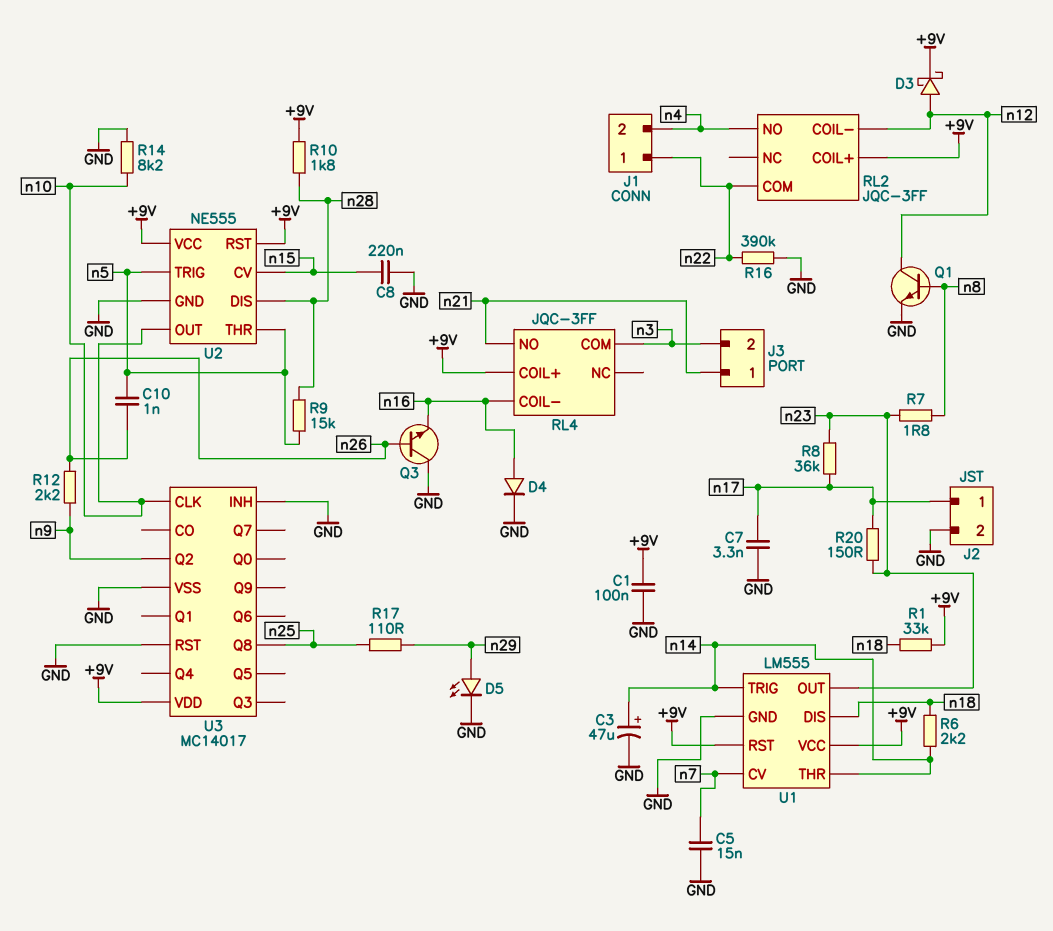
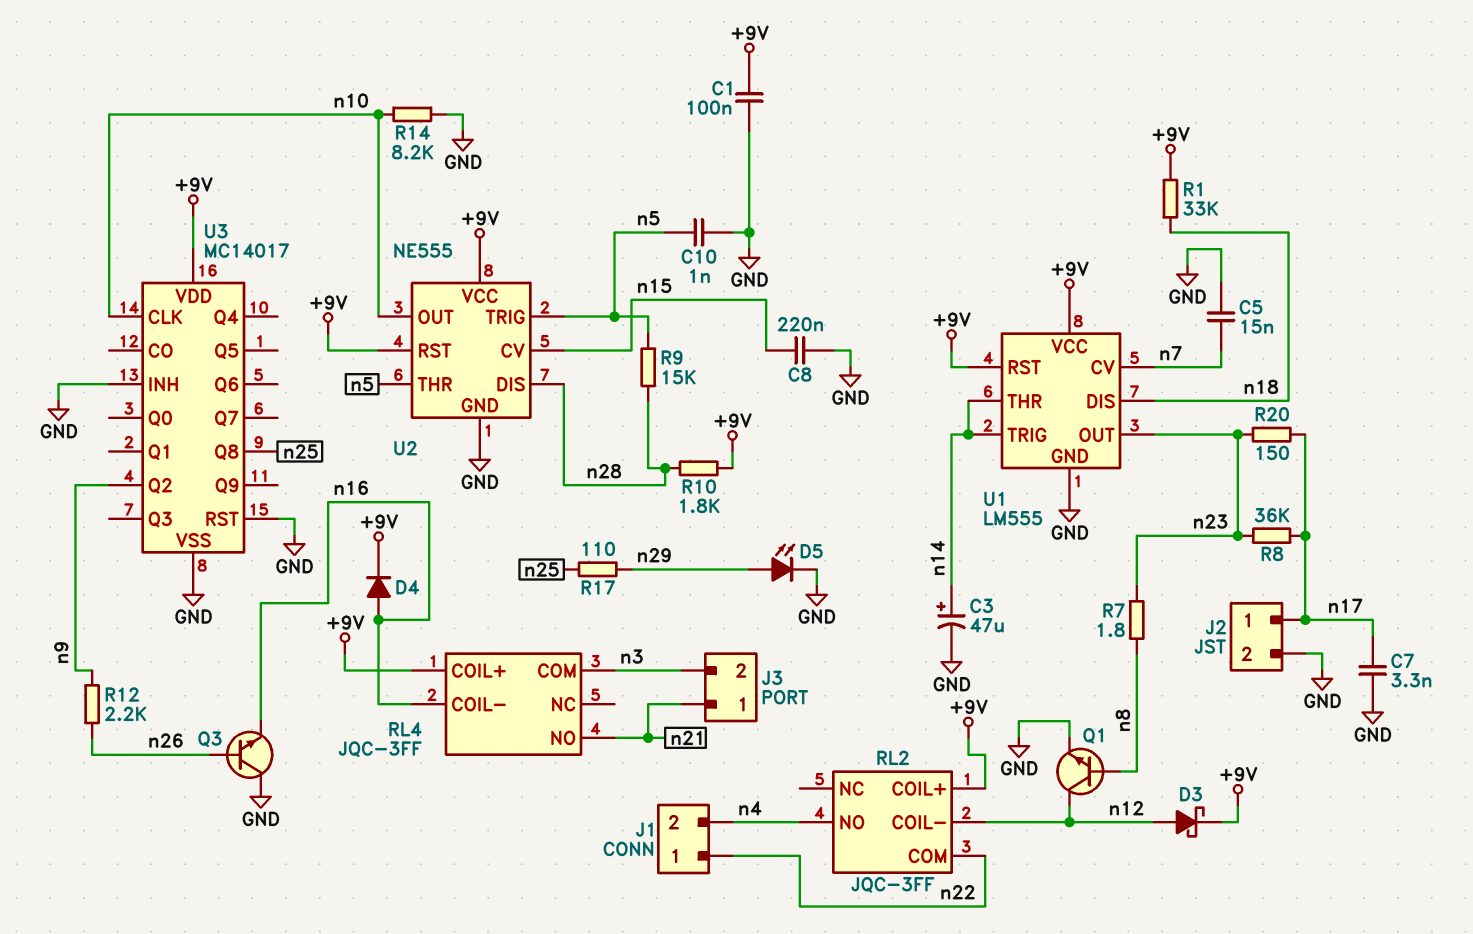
C10: 1nF (n5, n26) -> 1nF (GND, n5)
D4: diode (A n16, K GND) -> diode (A n16, K +9V)
R6: 2.2k (n14, n18) -> none
R16: 390k (GND, n22) -> none

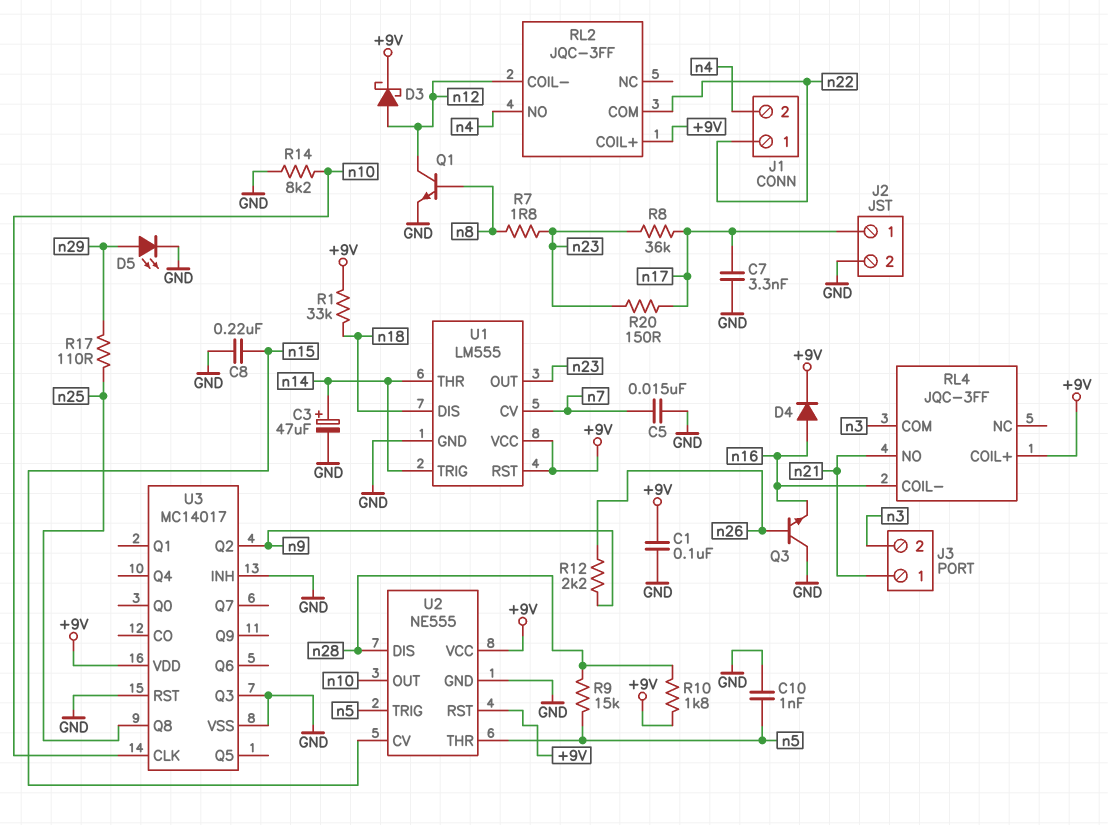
U3 pin Q3: none -> GND

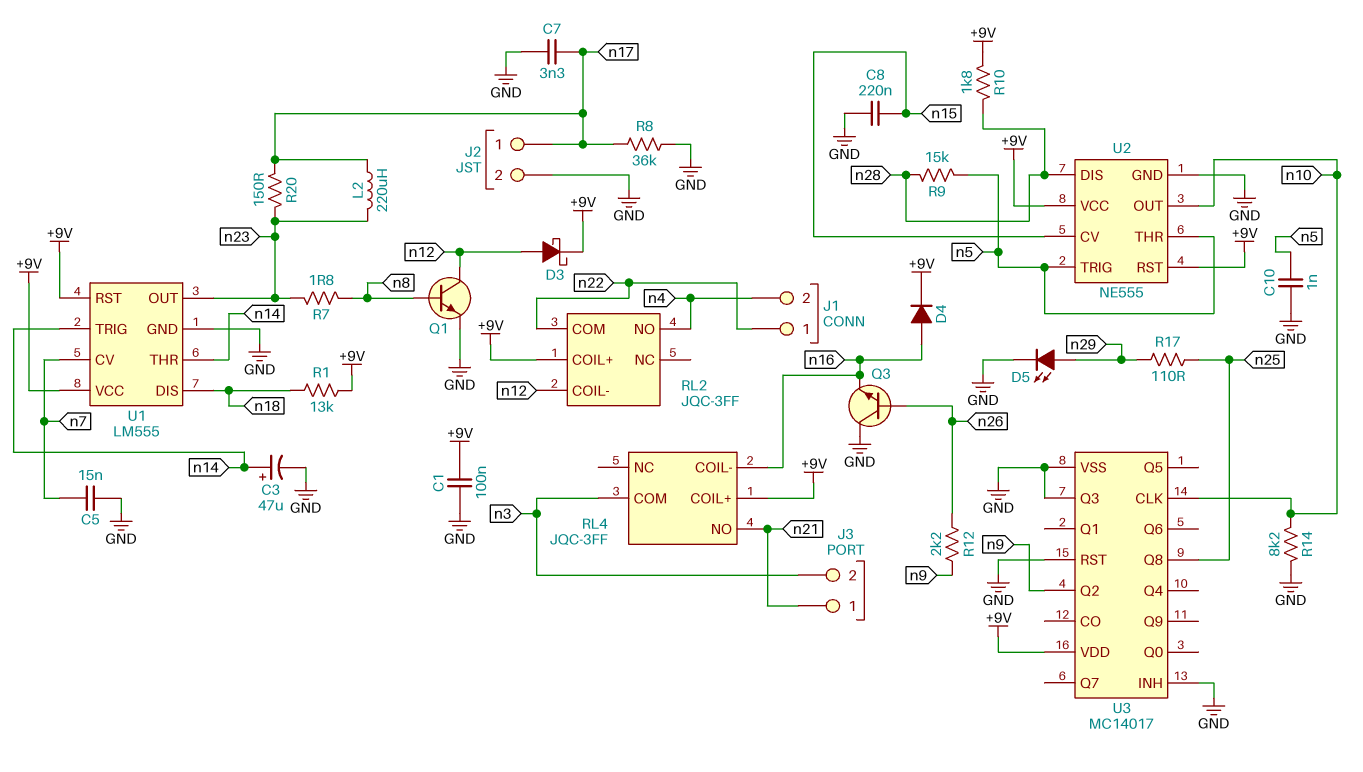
L2: none -> 220uH (n17, n23)
R1: 33k (+9V, n18) -> 13k (+9V, n18)
R8: 36k (n17, n23) -> 36k (GND, n17)

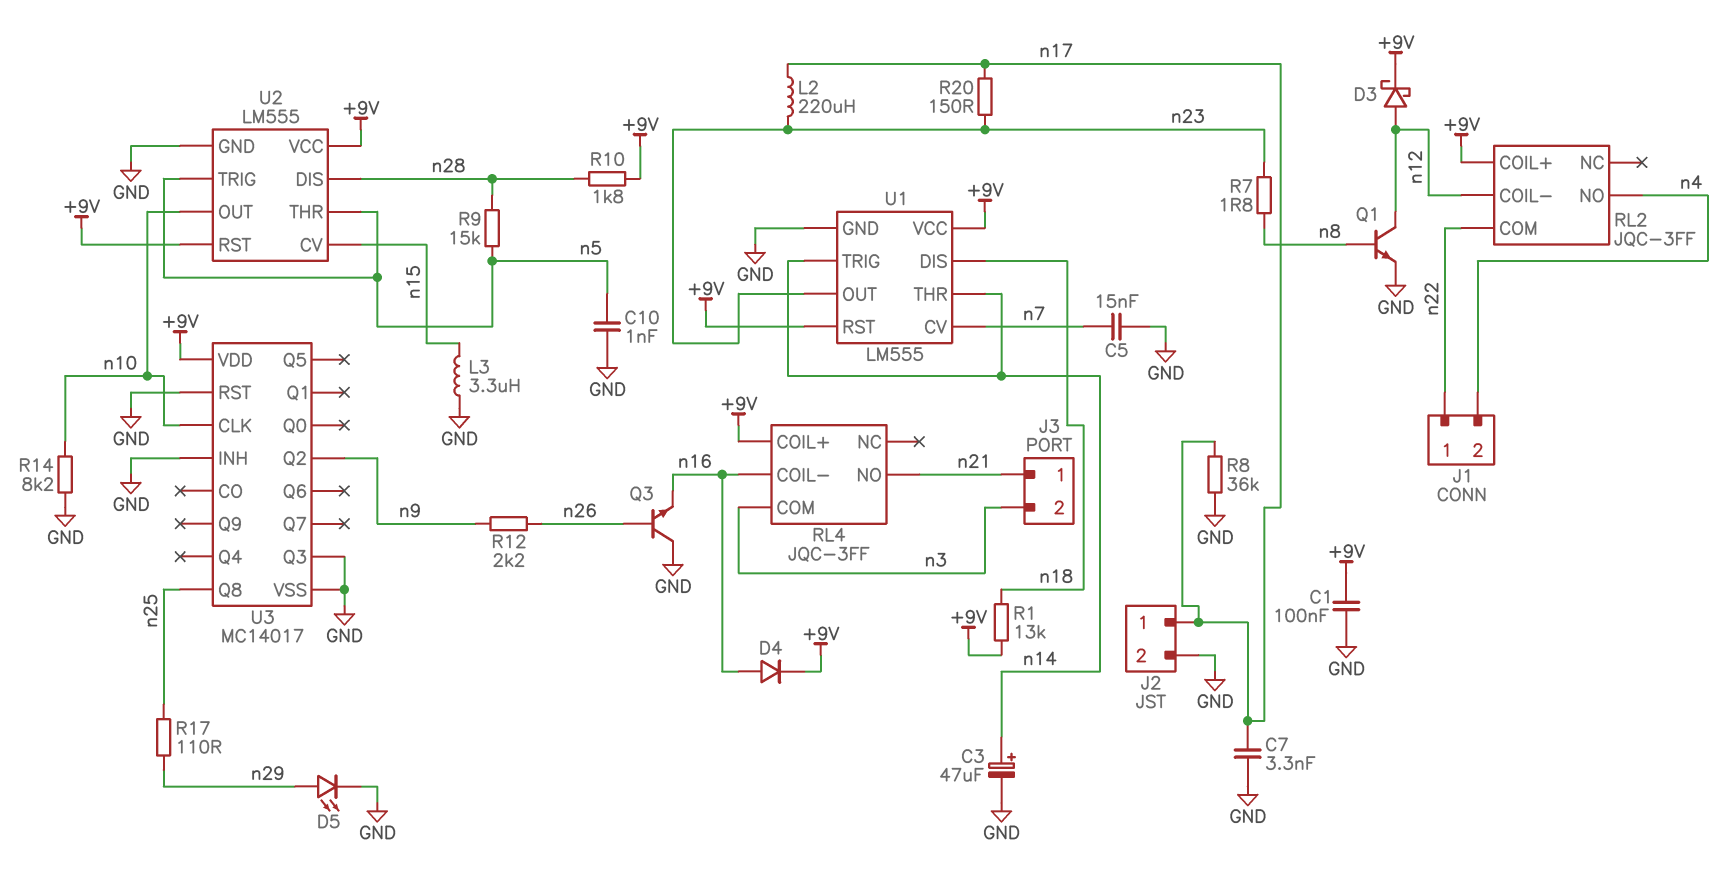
C8: 220nF (GND, n15) -> none
L3: none -> 3.3uH (GND, n15)
U2: NE555 -> LM555

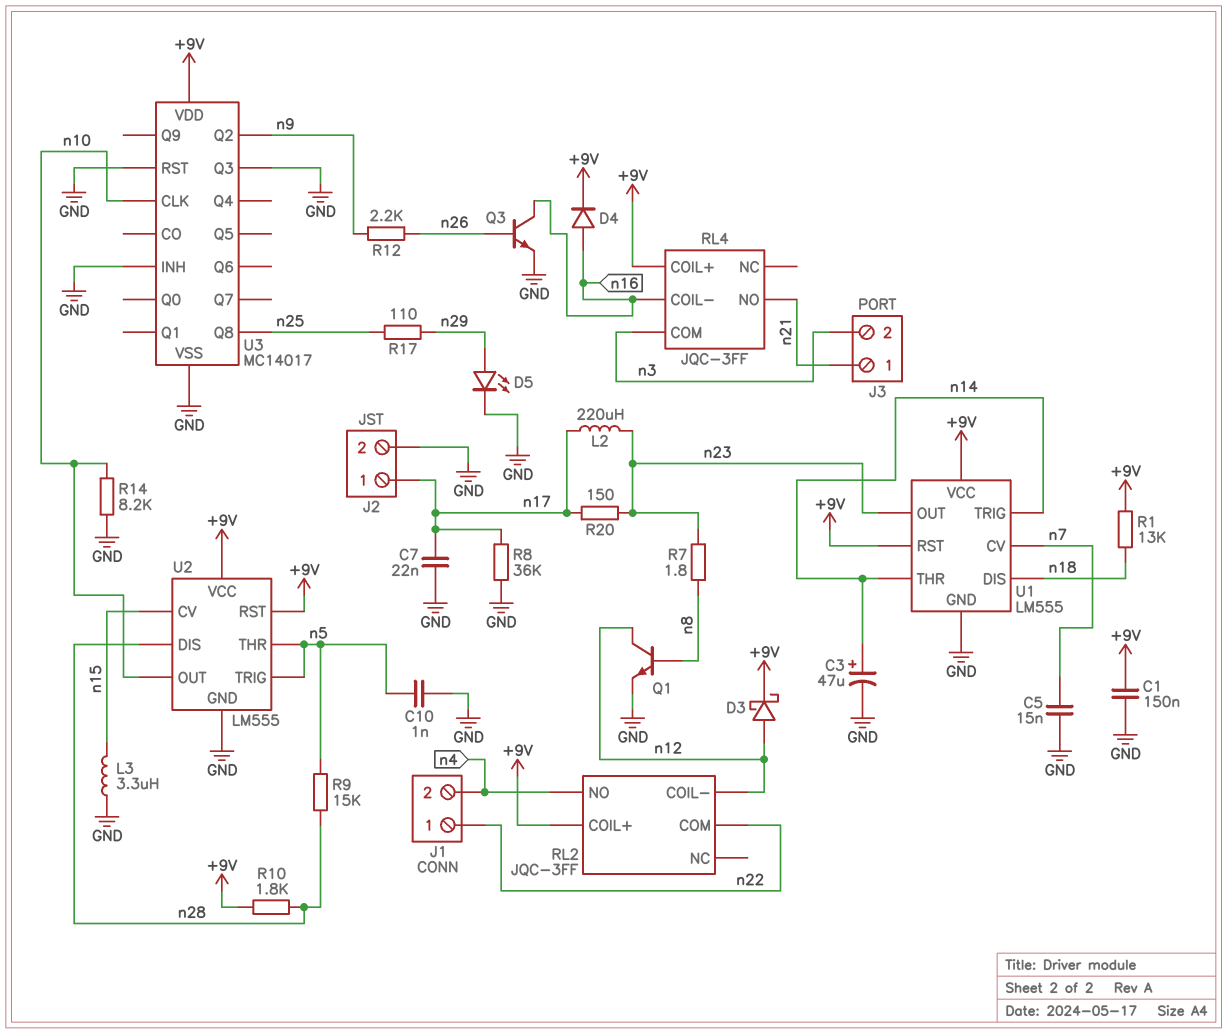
C1: 100nF (+9V, GND) -> 150nF (+9V, GND)
C7: 3.3nF (GND, n17) -> 22nF (GND, n17)
Q3: NPN (B n26, C GND, E n16) -> NPN (B n26, C n16, E GND)

